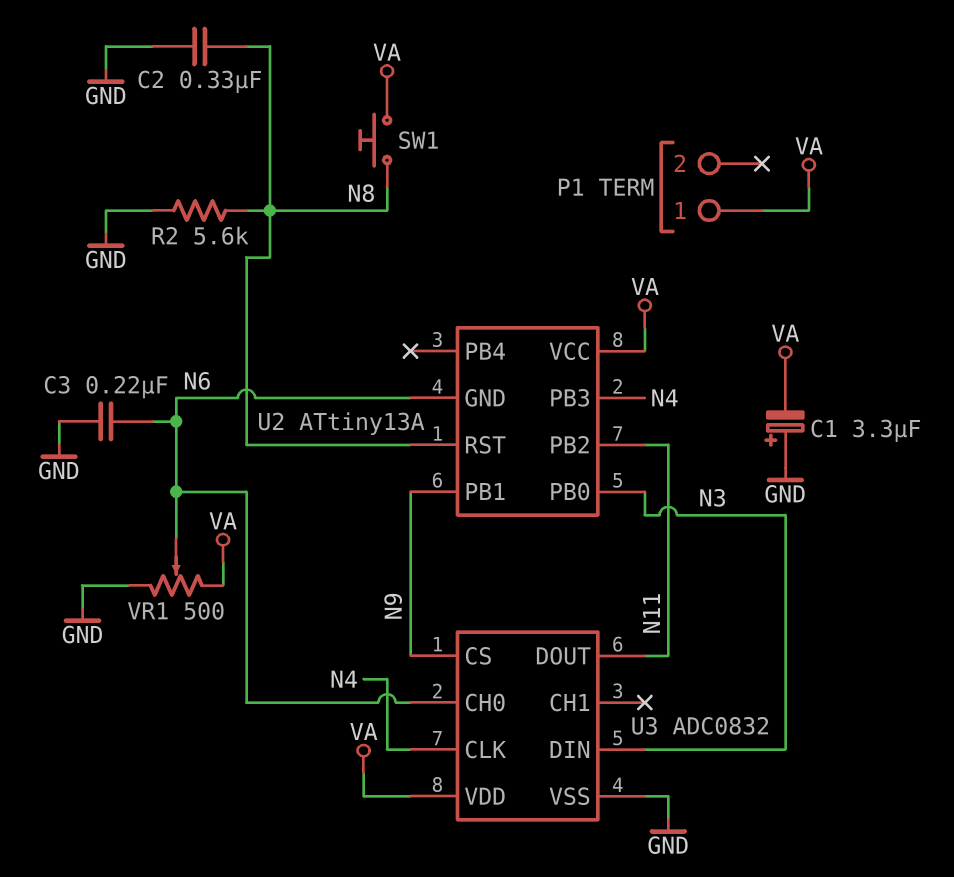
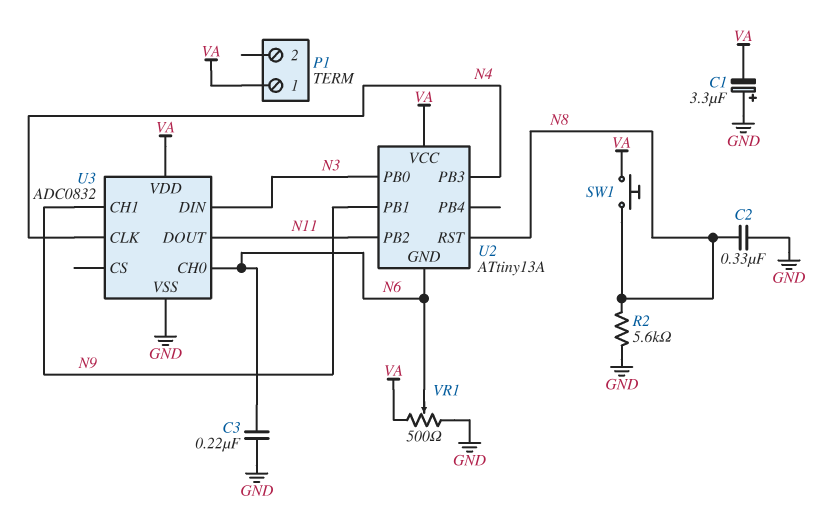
U3 pin CH1: none -> N9
U3 pin CS: N9 -> none

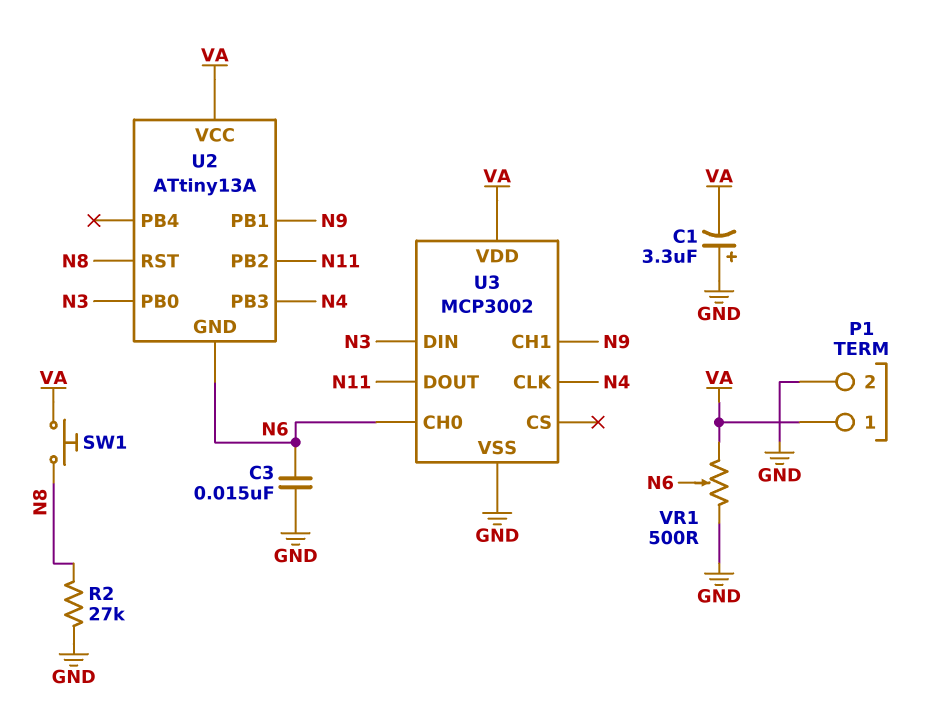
C2: 330nF (GND, N8) -> none
C3: 220nF (GND, N6) -> 15nF (GND, N6)
P1 pin 2: none -> GND
R2: 5.6k (GND, N8) -> 27k (GND, N8)
U3: ADC0832 -> MCP3002

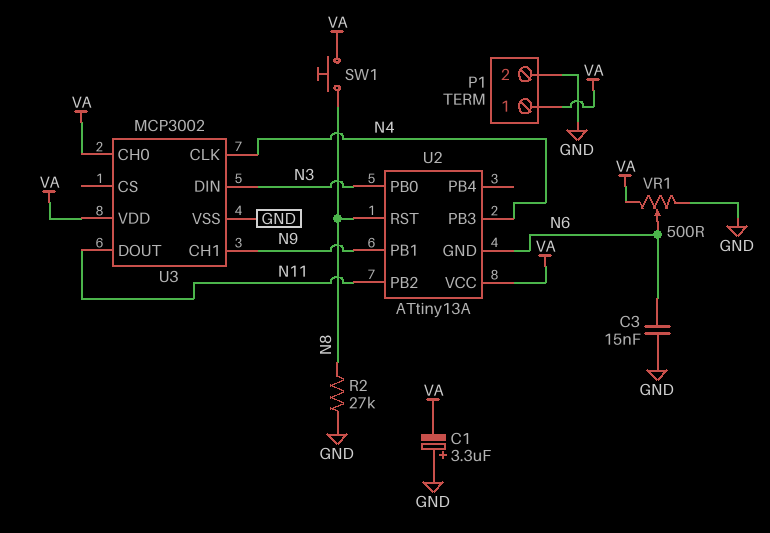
U3 pin CH0: N6 -> VA

